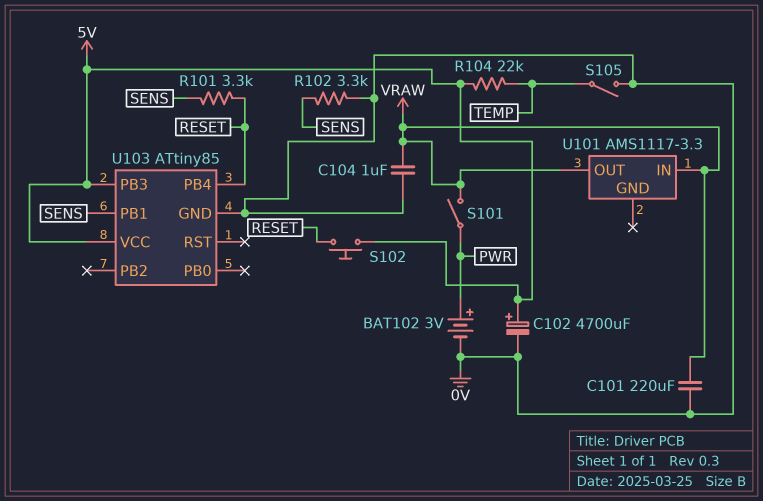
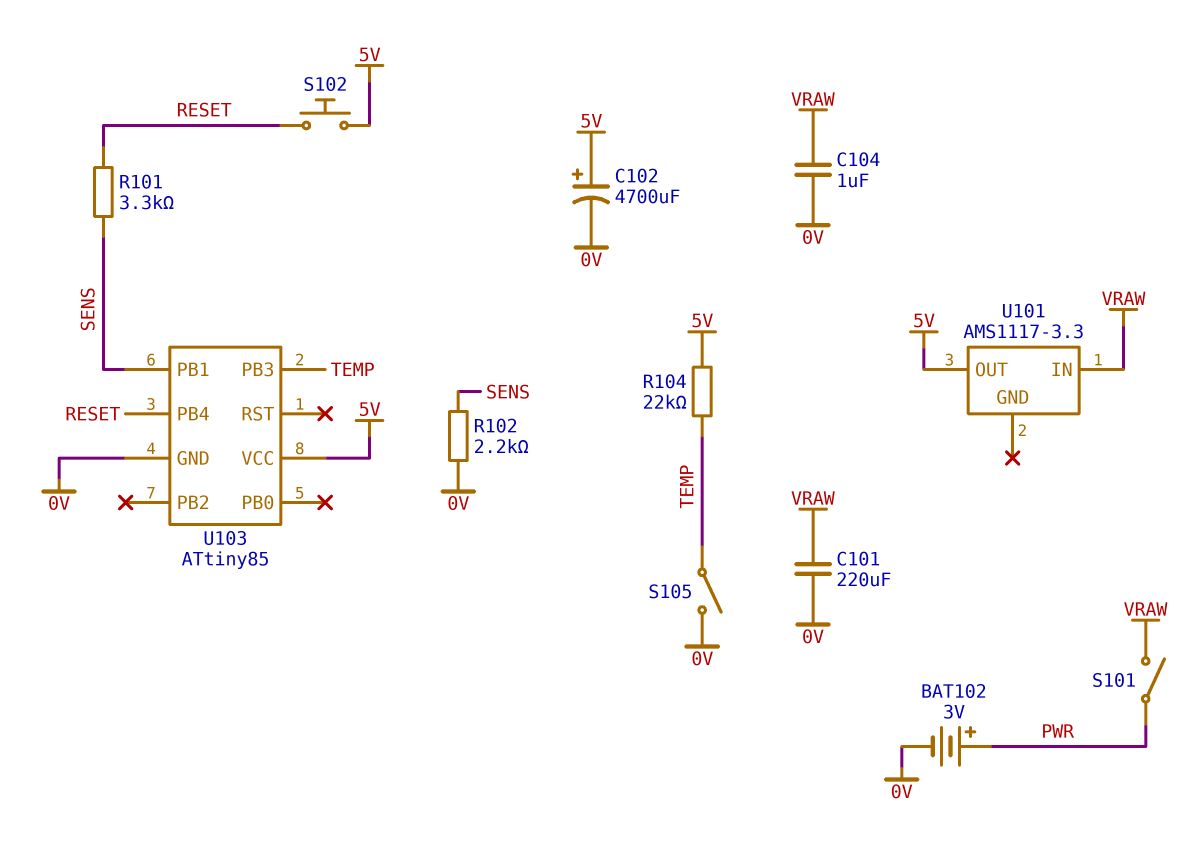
R102: 3.3k (0V, SENS) -> 2.2k (0V, SENS)
U101 pin OUT: VRAW -> 5V
U103 pin PB3: 5V -> TEMP

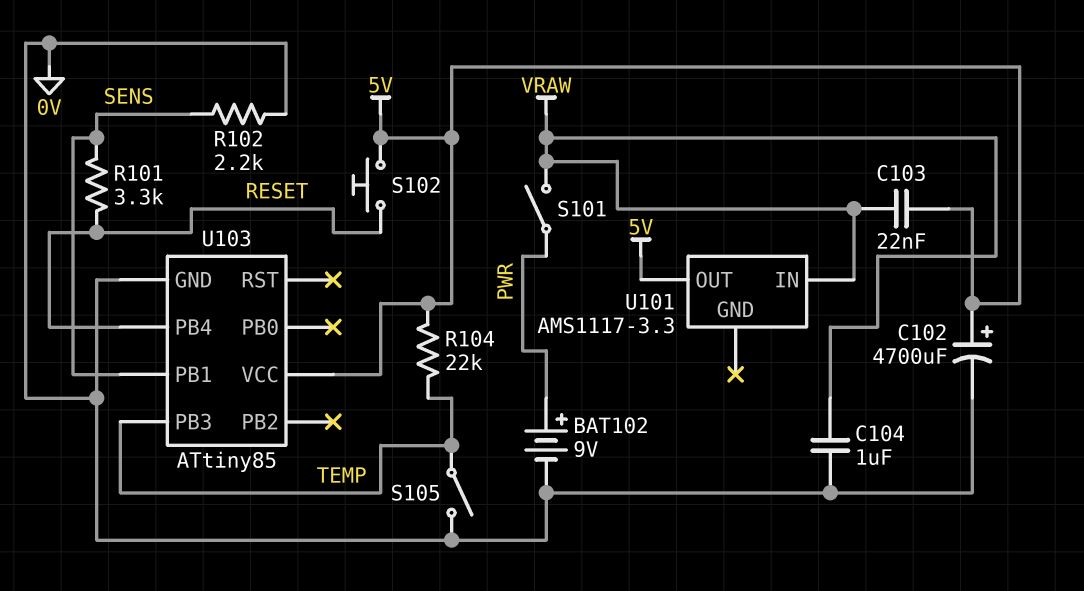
BAT102: 3V (plus PWR, minus 0V) -> 9V (plus PWR, minus 0V)
C101: 220uF (0V, VRAW) -> none
C103: none -> 22nF (5V, VRAW)

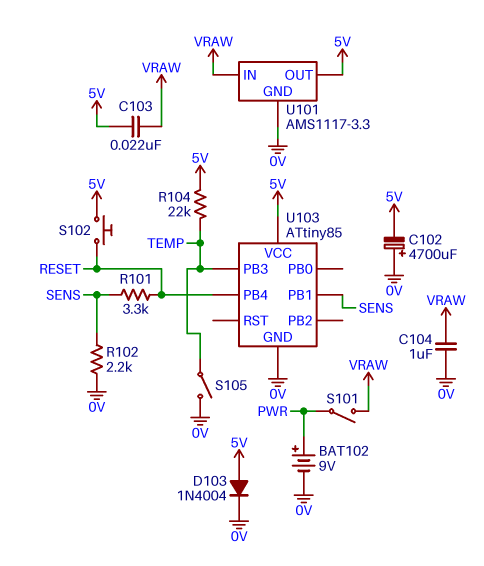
C102: 4700uF (plus 5V, minus 0V) -> 4700uF (plus 0V, minus 5V)
D103: none -> diode 1N4004 (A 5V, K 0V)
U101 pin GND: none -> 0V

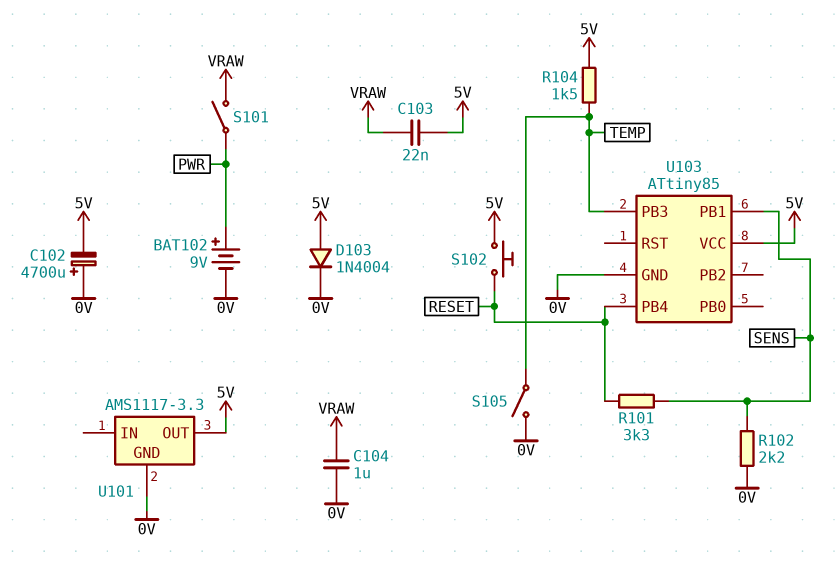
R104: 22k (5V, TEMP) -> 1.5k (5V, TEMP)
U101 pin IN: VRAW -> none

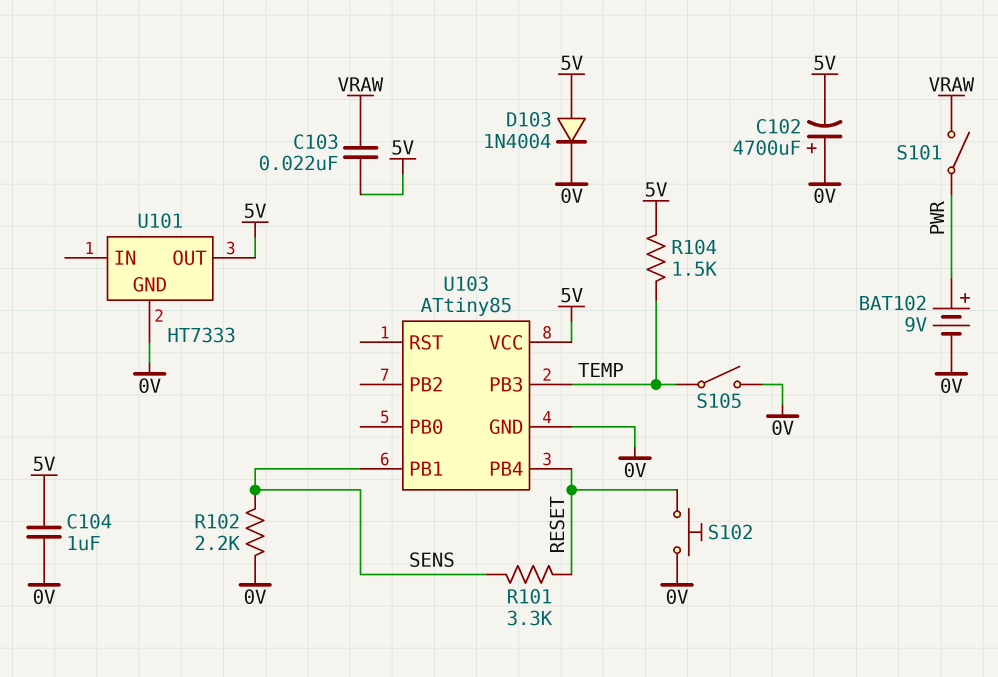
C104: 1uF (0V, VRAW) -> 1uF (0V, 5V)
S102: button (5V, RESET) -> button (0V, RESET)
U101: AMS1117-3.3 -> HT7333

